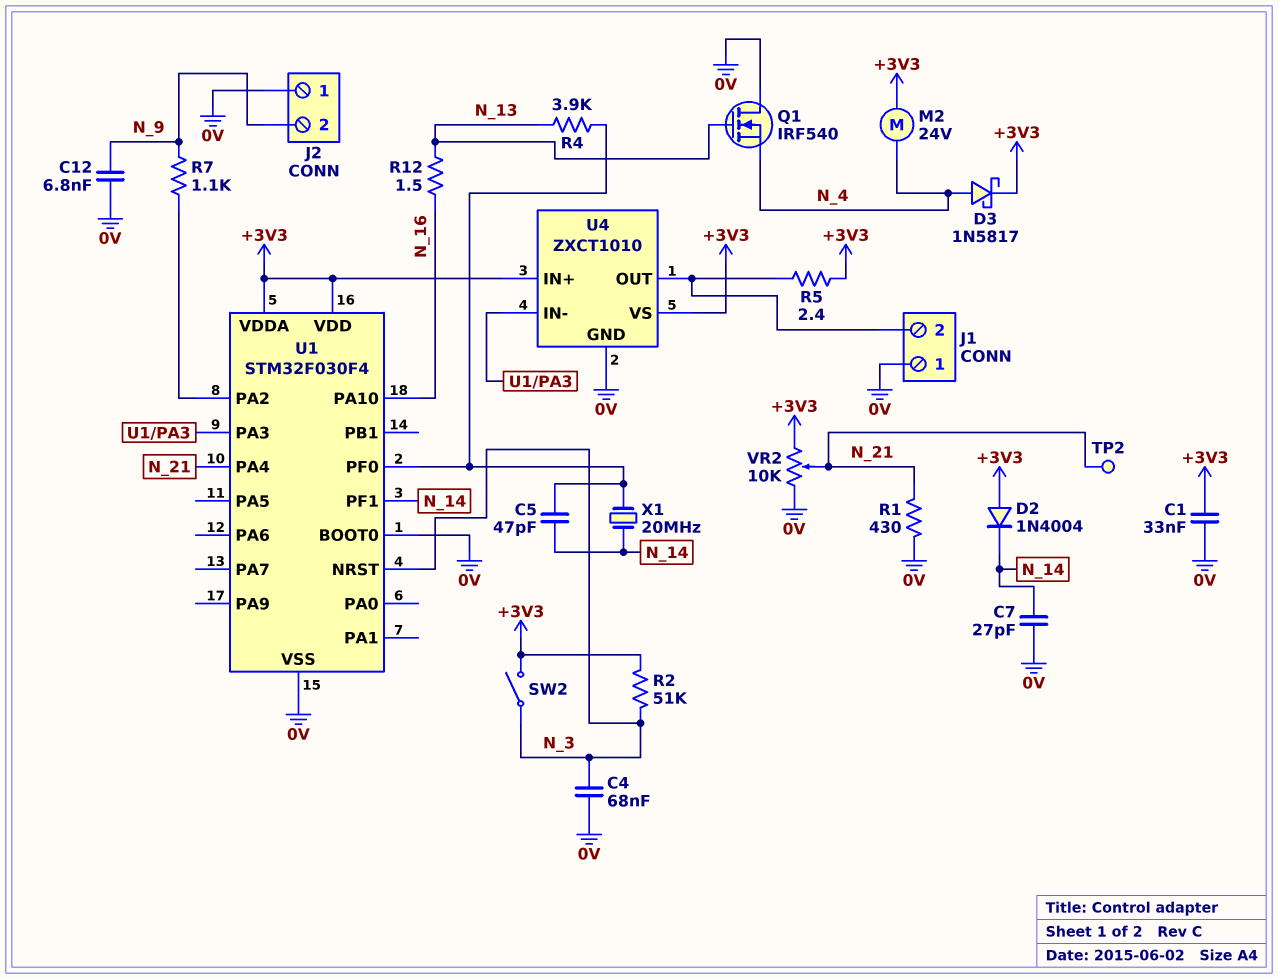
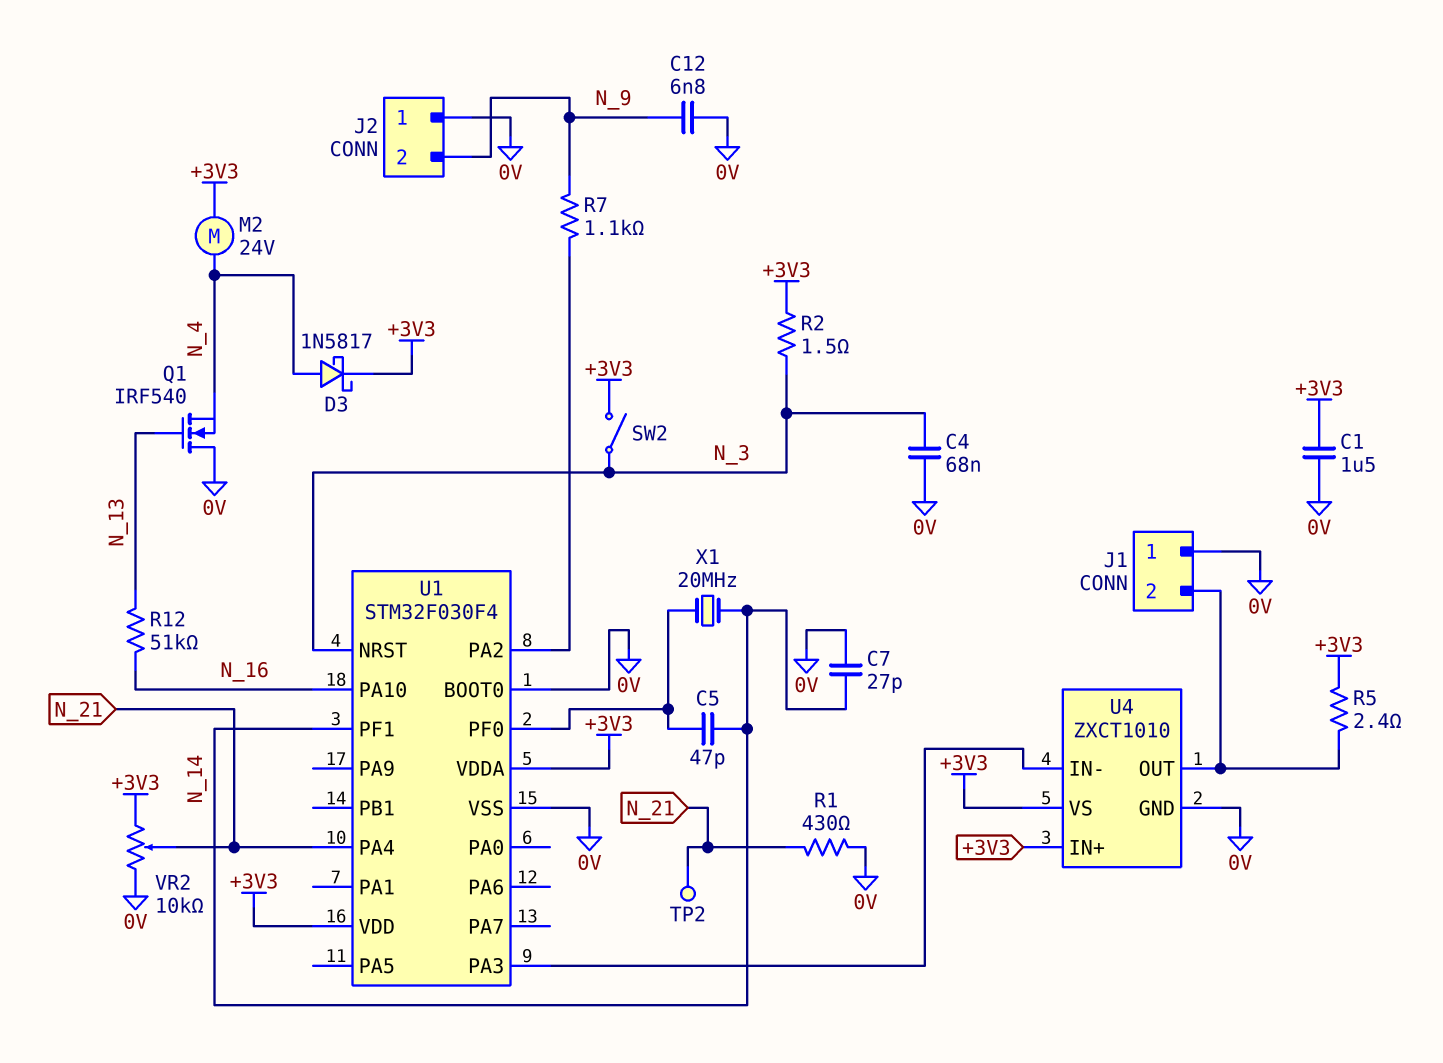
C1: 33nF (+3V3, 0V) -> 1.5uF (+3V3, 0V)
D2: diode 1N4004 (A +3V3, K N_14) -> none
R2: 51k (+3V3, N_3) -> 1.5 (+3V3, N_3)
R4: 3.9k (N_13, U1/PF0) -> none
R12: 1.5 (N_13, N_16) -> 51k (N_13, N_16)

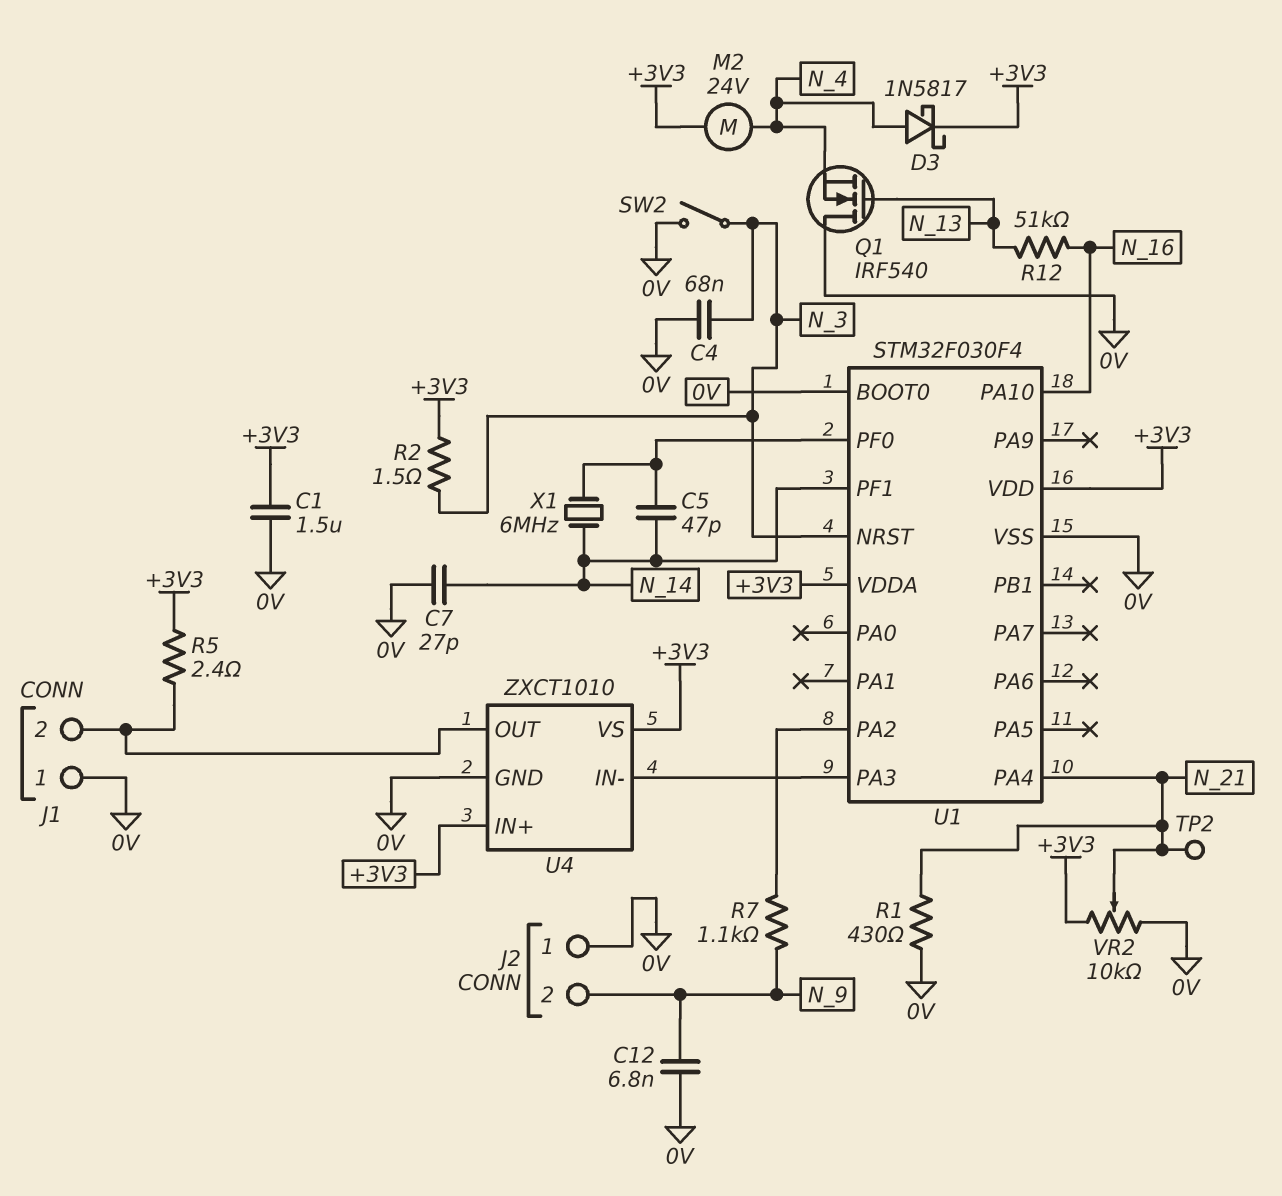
SW2: switch (+3V3, N_3) -> switch (0V, N_3)
X1: 20MHz (N_14, U1/PF0) -> 6MHz (N_14, U1/PF0)

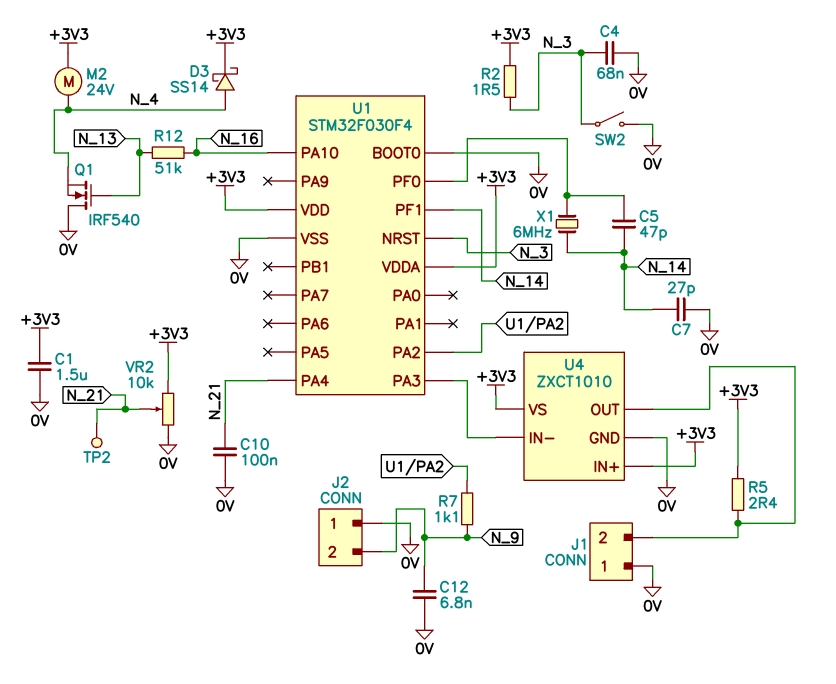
C10: none -> 100nF (0V, N_21)
D3: schottky 1N5817 (A N_4, K +3V3) -> schottky SS14 (A N_4, K +3V3)
R1: 430 (0V, N_21) -> none

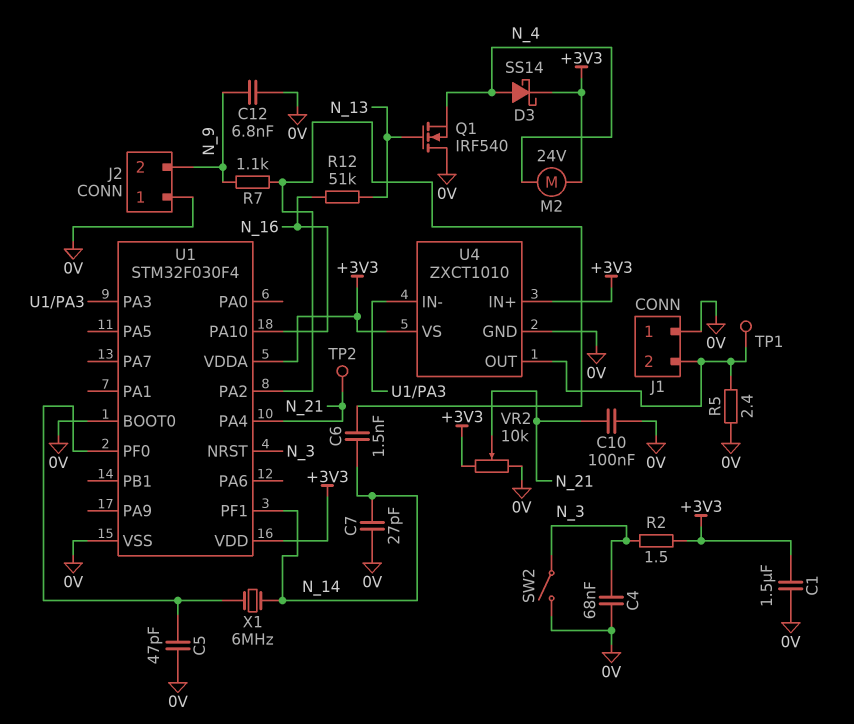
C5: 47pF (N_14, U1/PF0) -> 47pF (0V, U1/PF0)
C6: none -> 1.5nF (N_14, U1/PA2)
R5: 2.4 (+3V3, J1/2) -> 2.4 (0V, J1/2)
TP1: none -> test point (J1/2)

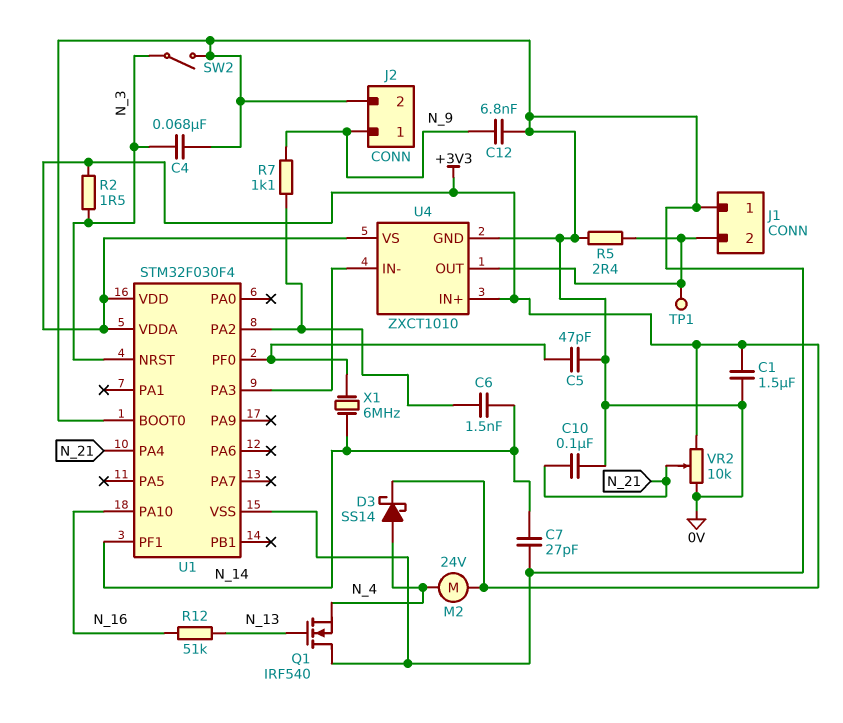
J2 pin 1: 0V -> N_9
J2 pin 2: N_9 -> 0V
TP2: test point (N_21) -> none

